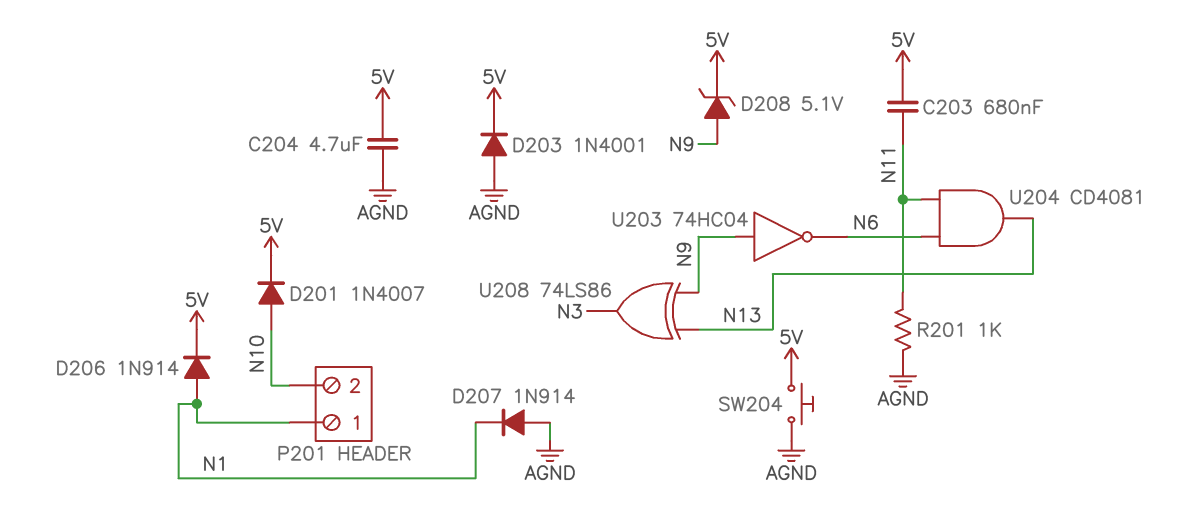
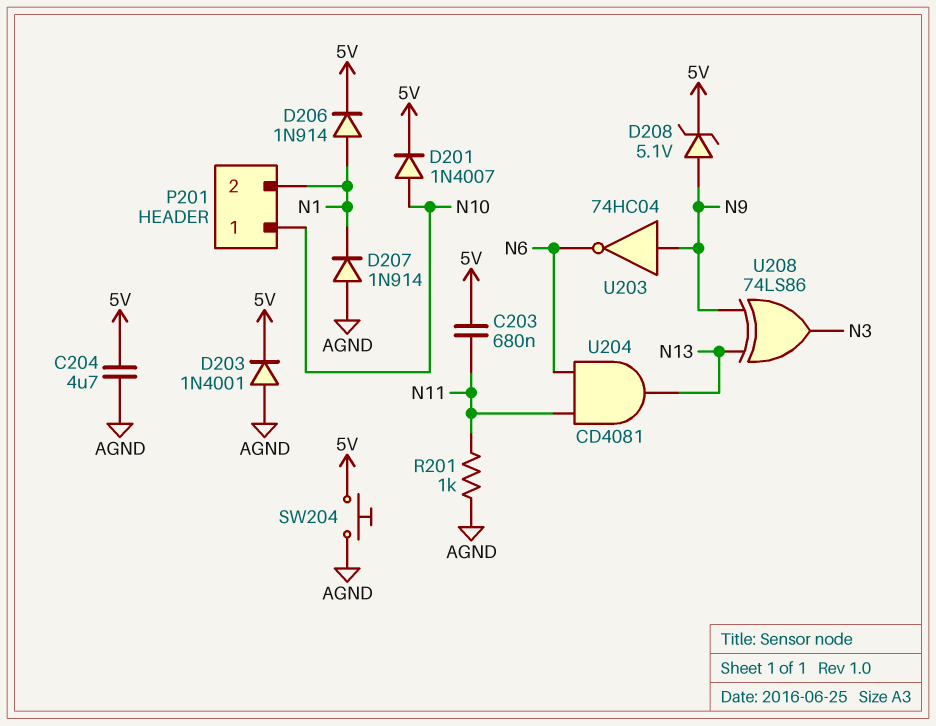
P201 pin 1: N1 -> N10
P201 pin 2: N10 -> N1

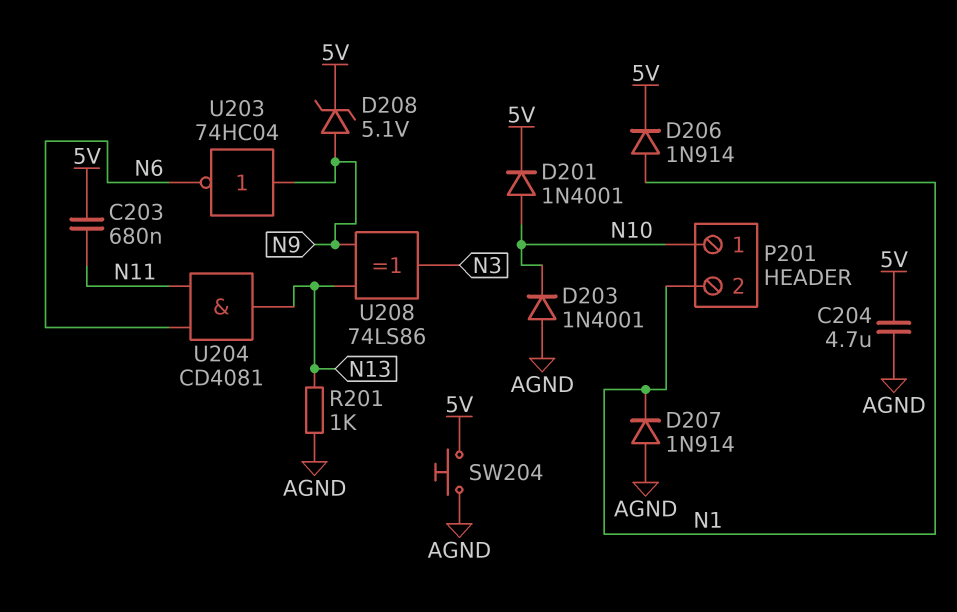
D201: diode 1N4007 (A N10, K 5V) -> diode 1N4001 (A N10, K 5V)
D203: diode 1N4001 (A AGND, K 5V) -> diode 1N4001 (A AGND, K N10)
R201: 1k (AGND, N11) -> 1k (AGND, N13)

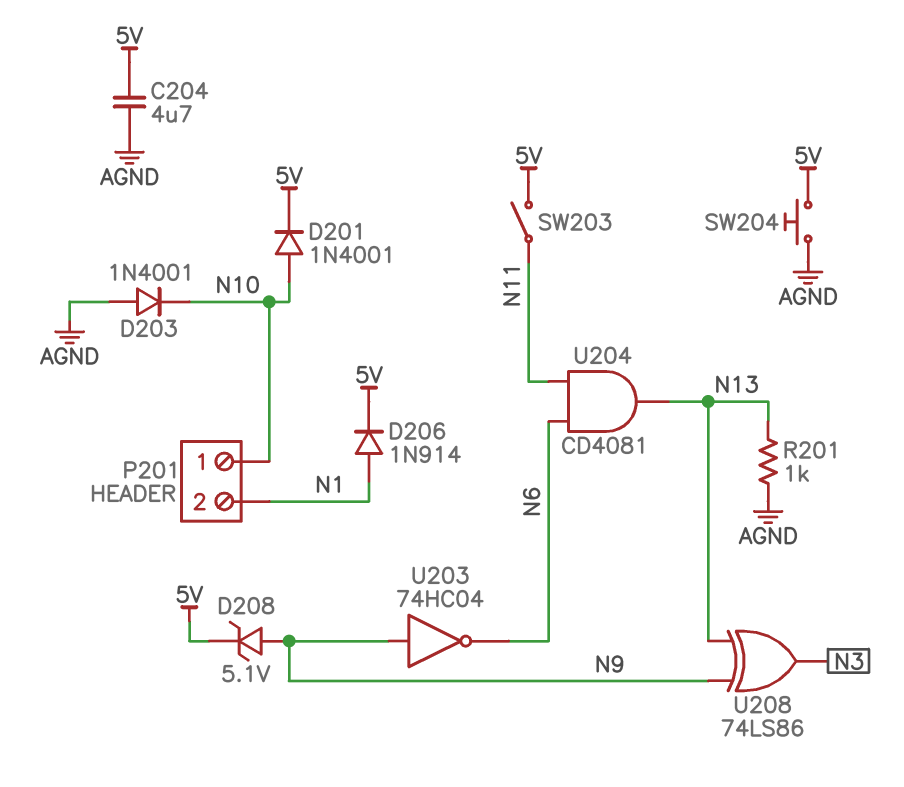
C203: 680nF (5V, N11) -> none
D207: diode 1N914 (A AGND, K N1) -> none
SW203: none -> switch (5V, N11)

